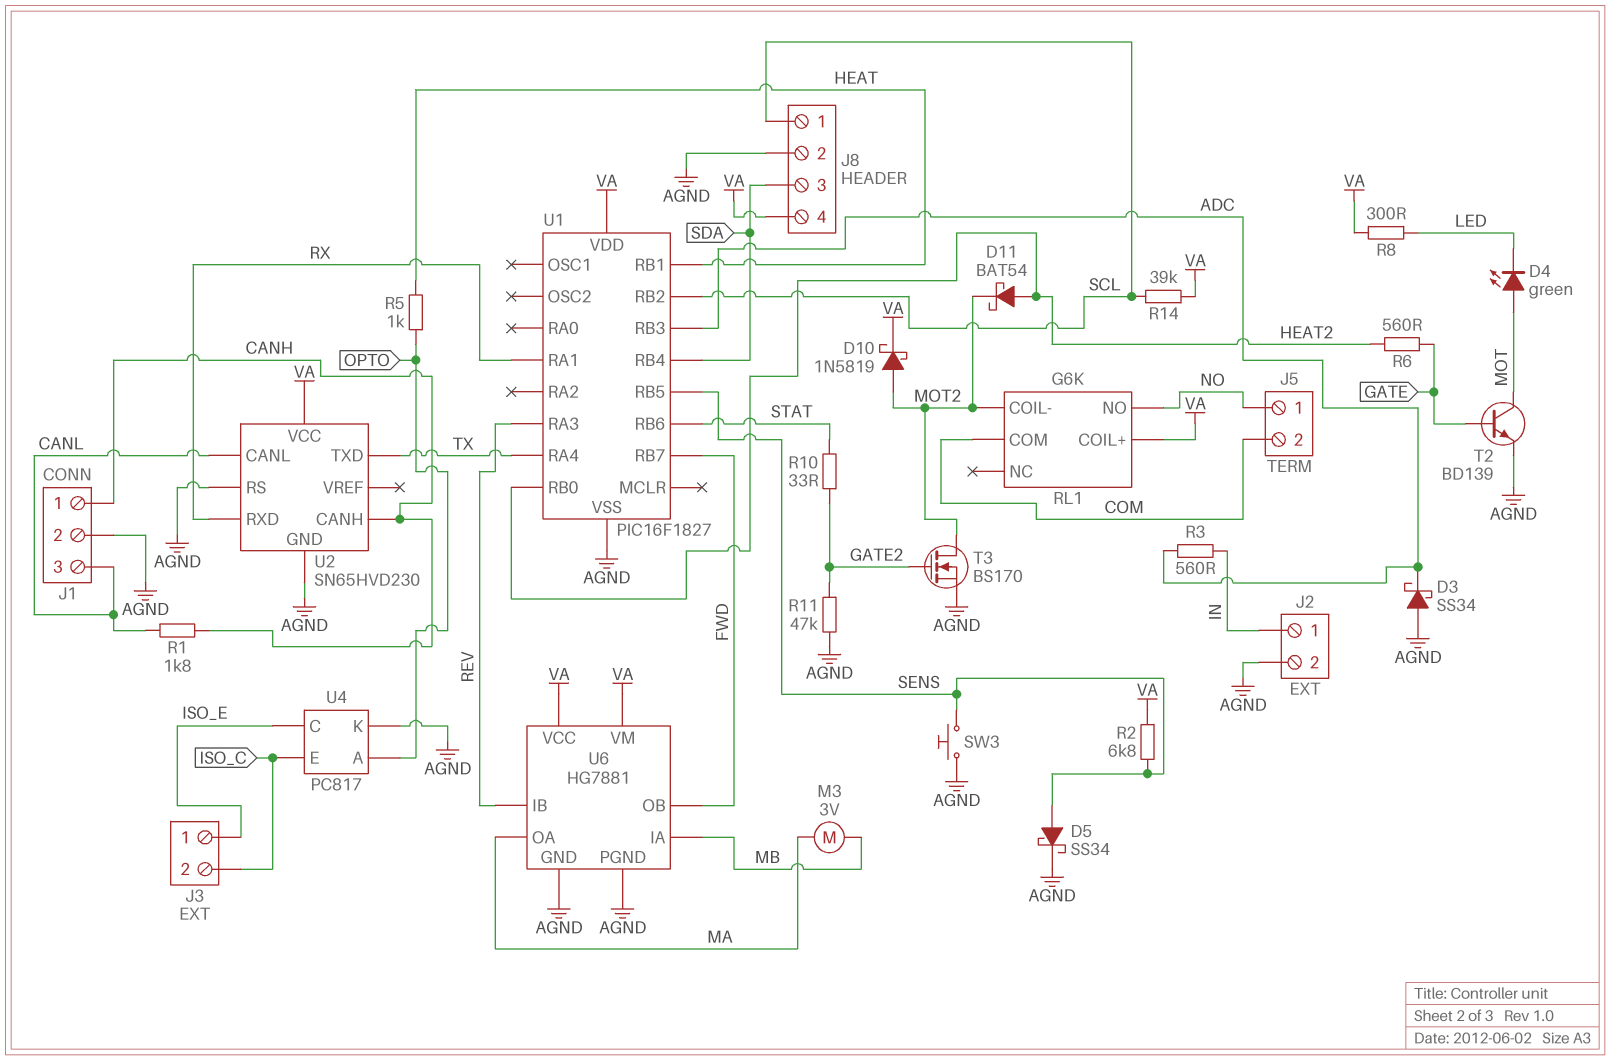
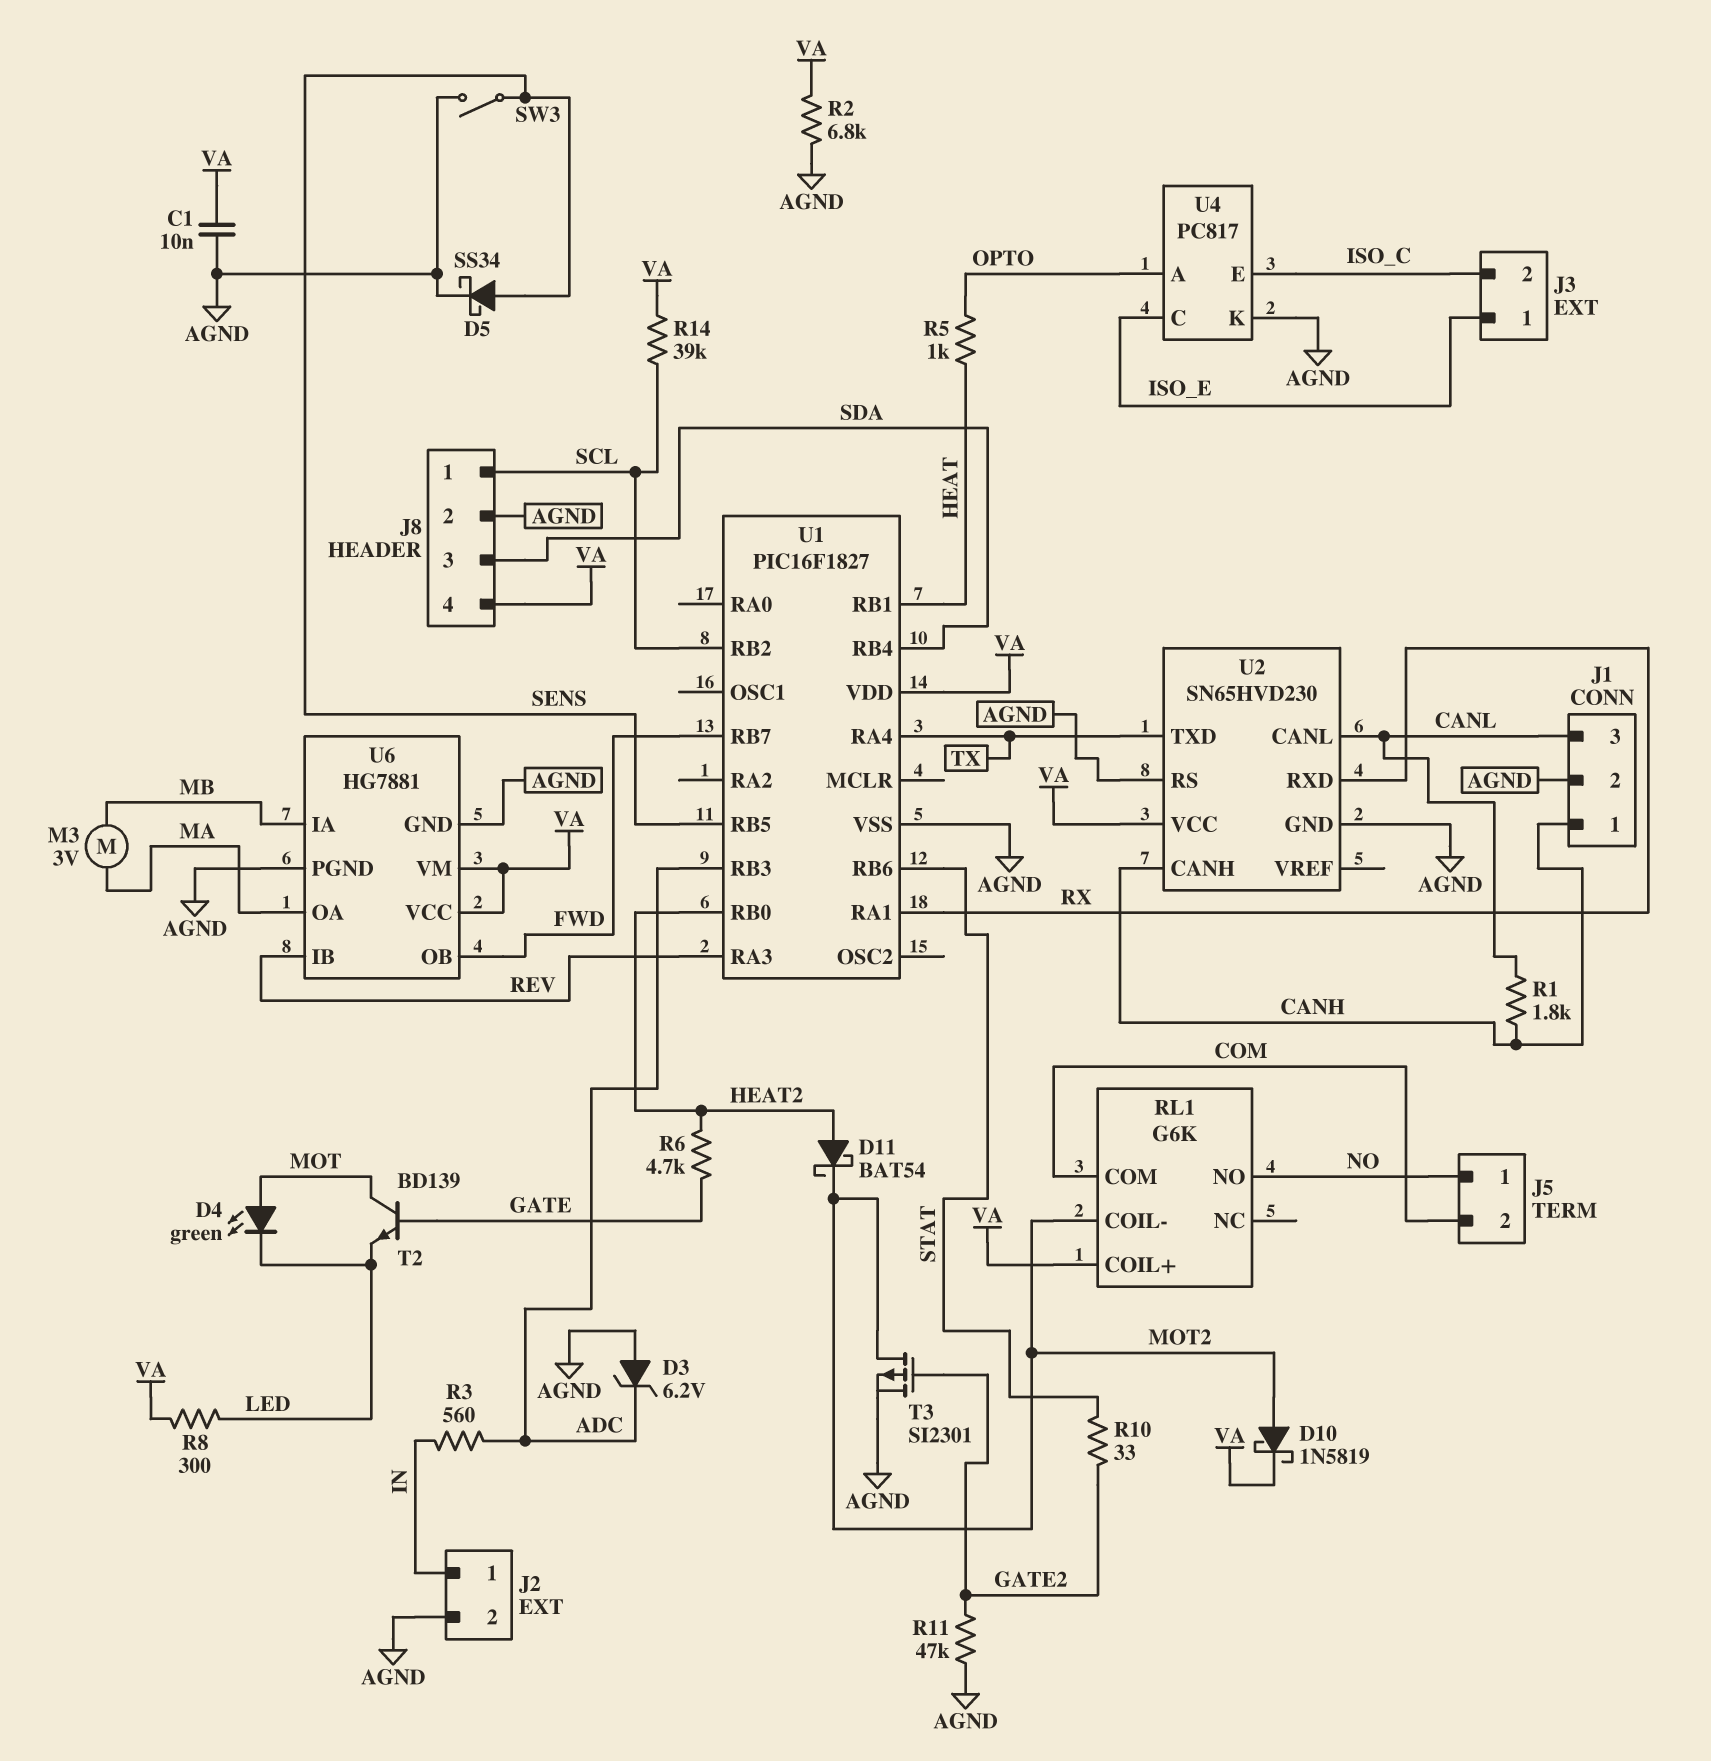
C1: none -> 10nF (AGND, VA)
D3: schottky SS34 (A AGND, K ADC) -> zener 6.2V (A AGND, K ADC)
R2: 6.8k (SENS, VA) -> 6.8k (AGND, VA)
R6: 560 (GATE, HEAT2) -> 4.7k (GATE, HEAT2)
SW3: button (AGND, SENS) -> switch (AGND, SENS)
T2: NPN BD139 (B GATE, C MOT, E AGND) -> NPN BD139 (B GATE, C MOT, E LED)
T3: NMOS BS170 (G GATE2, D MOT2, S AGND) -> PMOS SI2301 (G GATE2, D MOT2, S AGND)

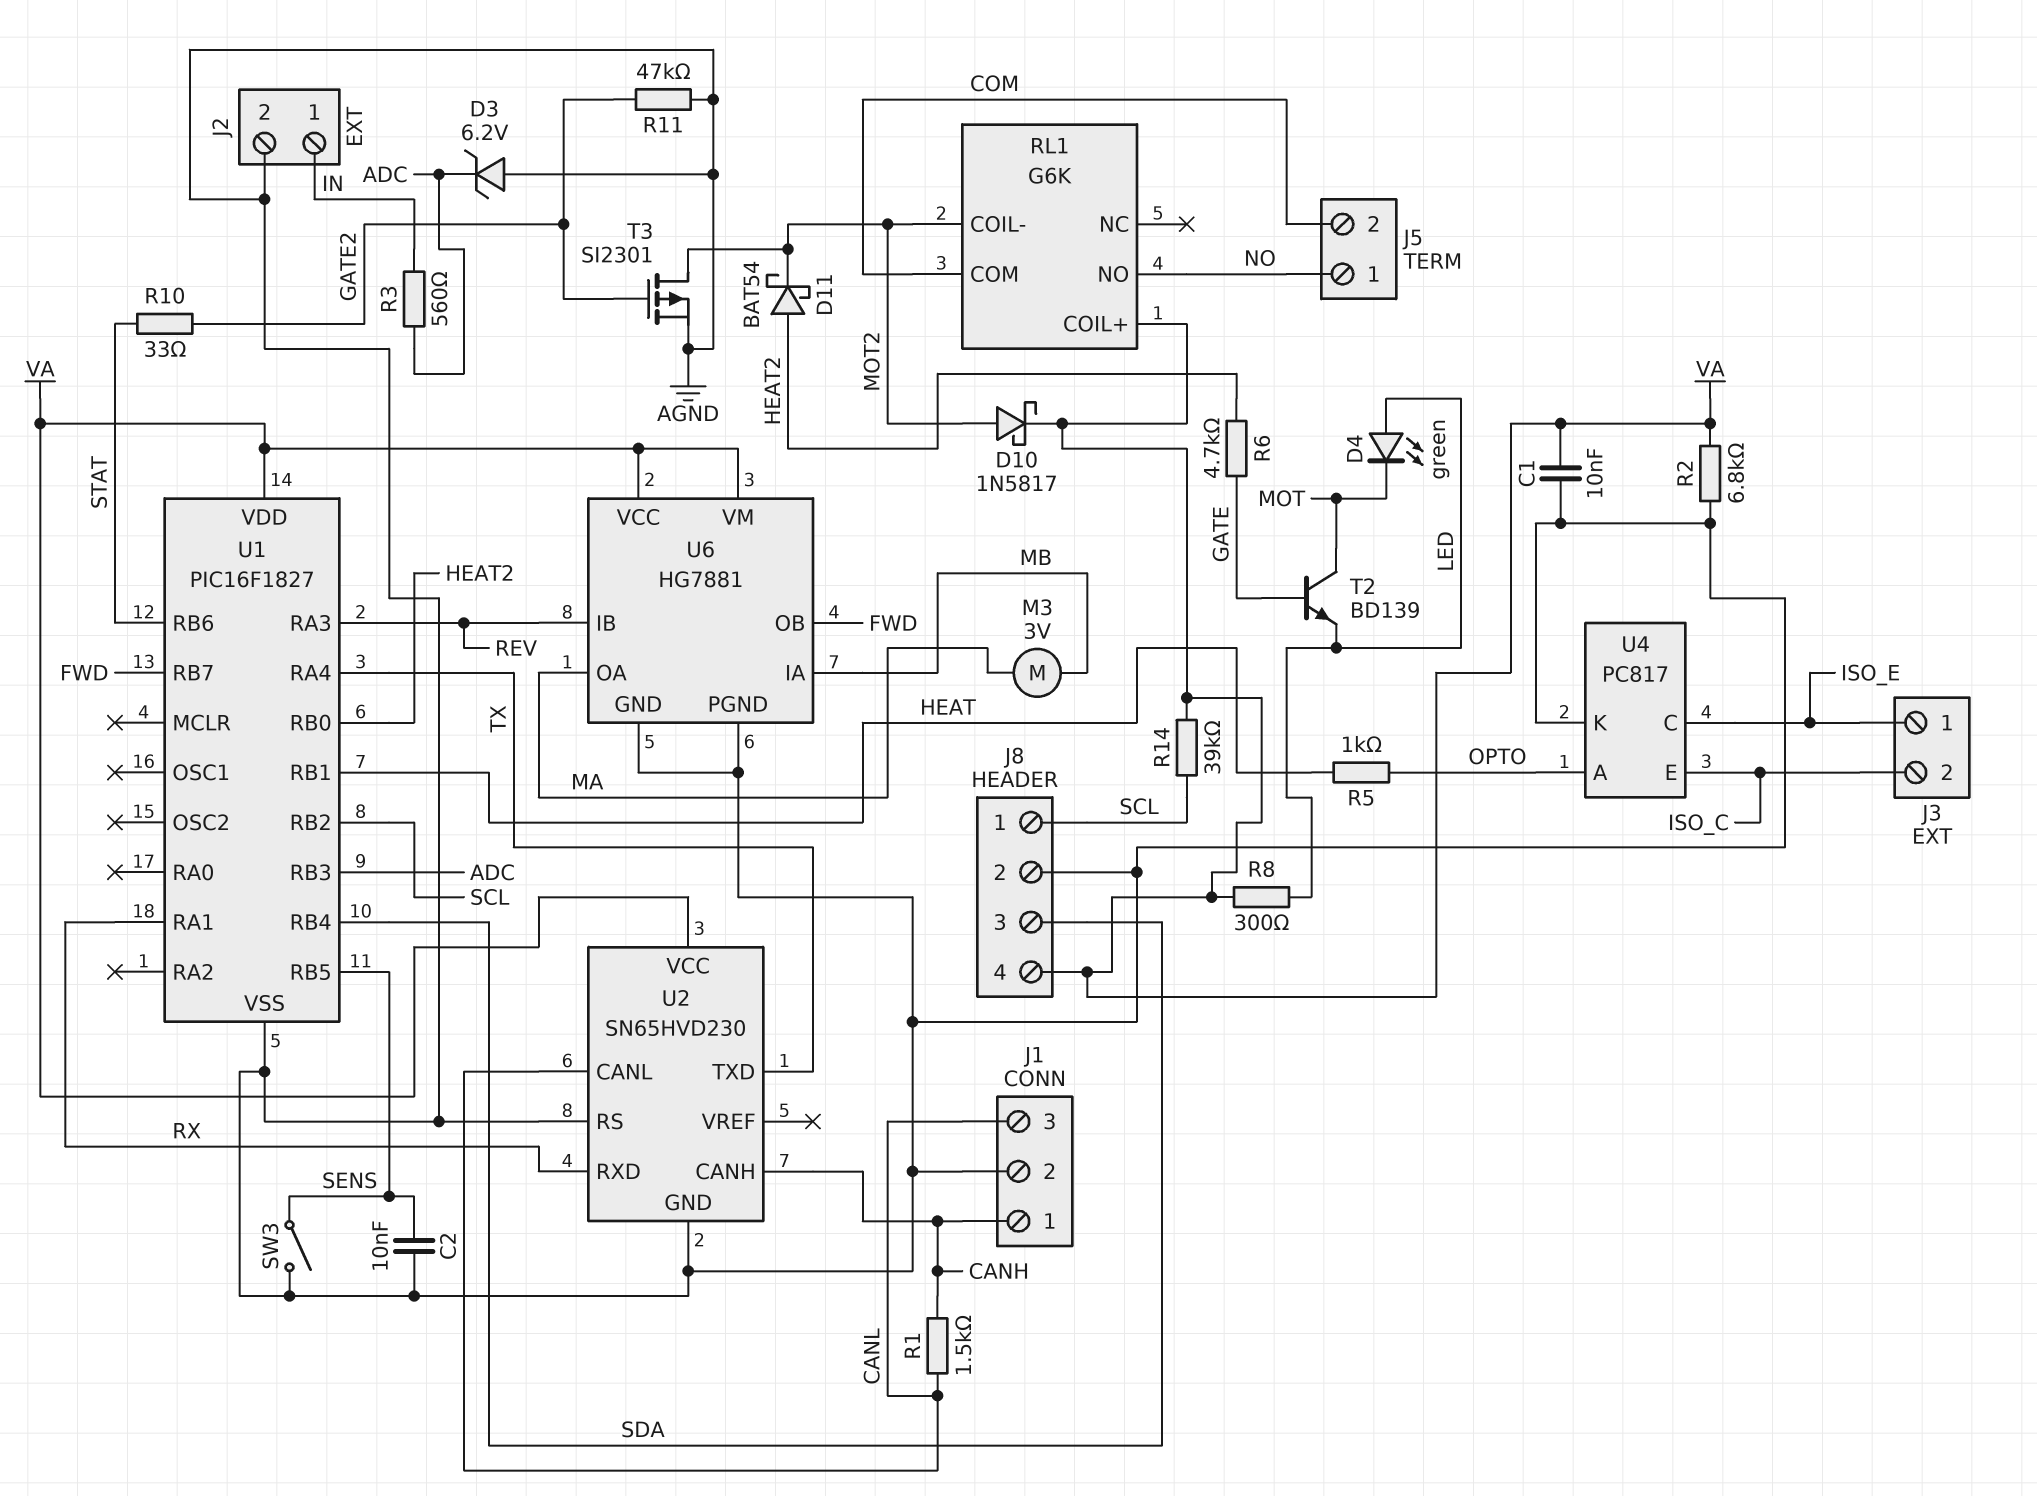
C2: none -> 10nF (AGND, SENS)
D4: LED green (A MOT, K LED) -> LED green (A LED, K MOT)
D5: schottky SS34 (A SENS, K AGND) -> none
D10: schottky 1N5819 (A MOT2, K VA) -> schottky 1N5817 (A MOT2, K VA)
R1: 1.8k (CANH, CANL) -> 1.5k (CANH, CANL)

